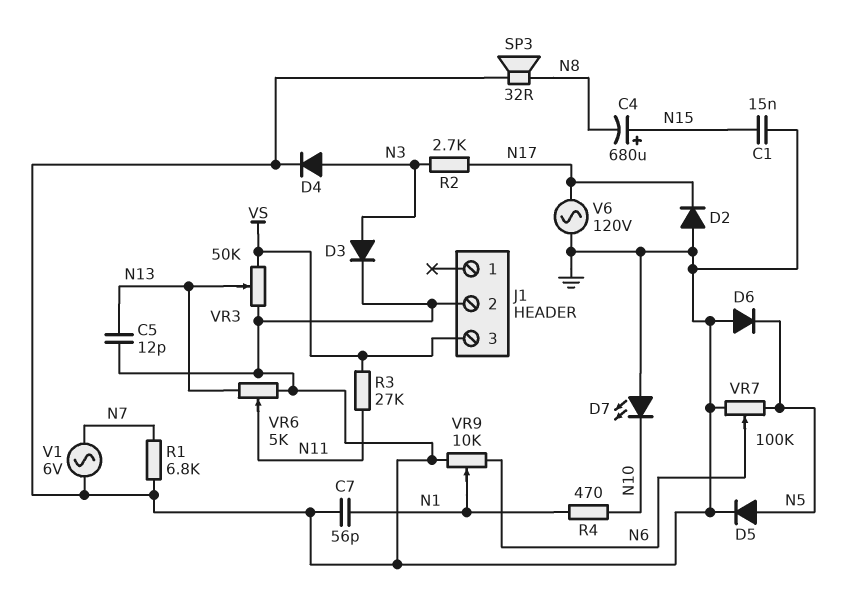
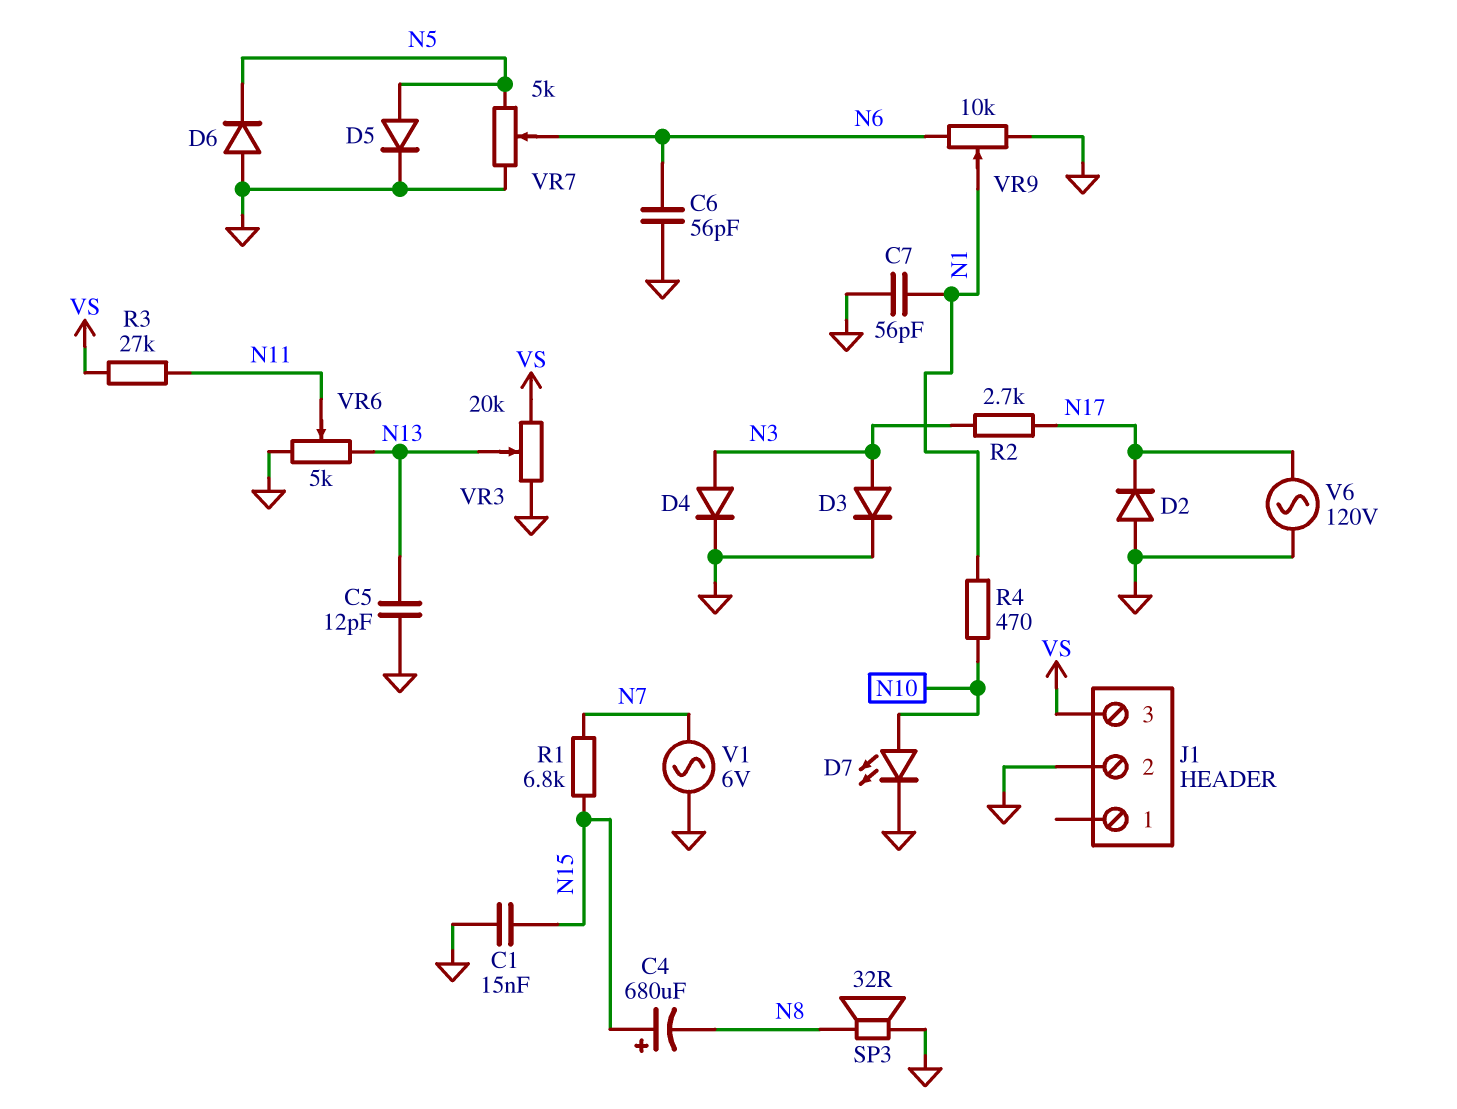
C6: none -> 56pF (GND, N6)
D7: LED (A GND, K N10) -> LED (A N10, K GND)
R1: 6.8k (GND, N7) -> 6.8k (N7, N15)
VR3: 50k (GND, VS, wiper N13) -> 20k (GND, VS, wiper N13)
VR7: 100k (GND, N5, wiper N6) -> 5k (GND, N5, wiper N6)

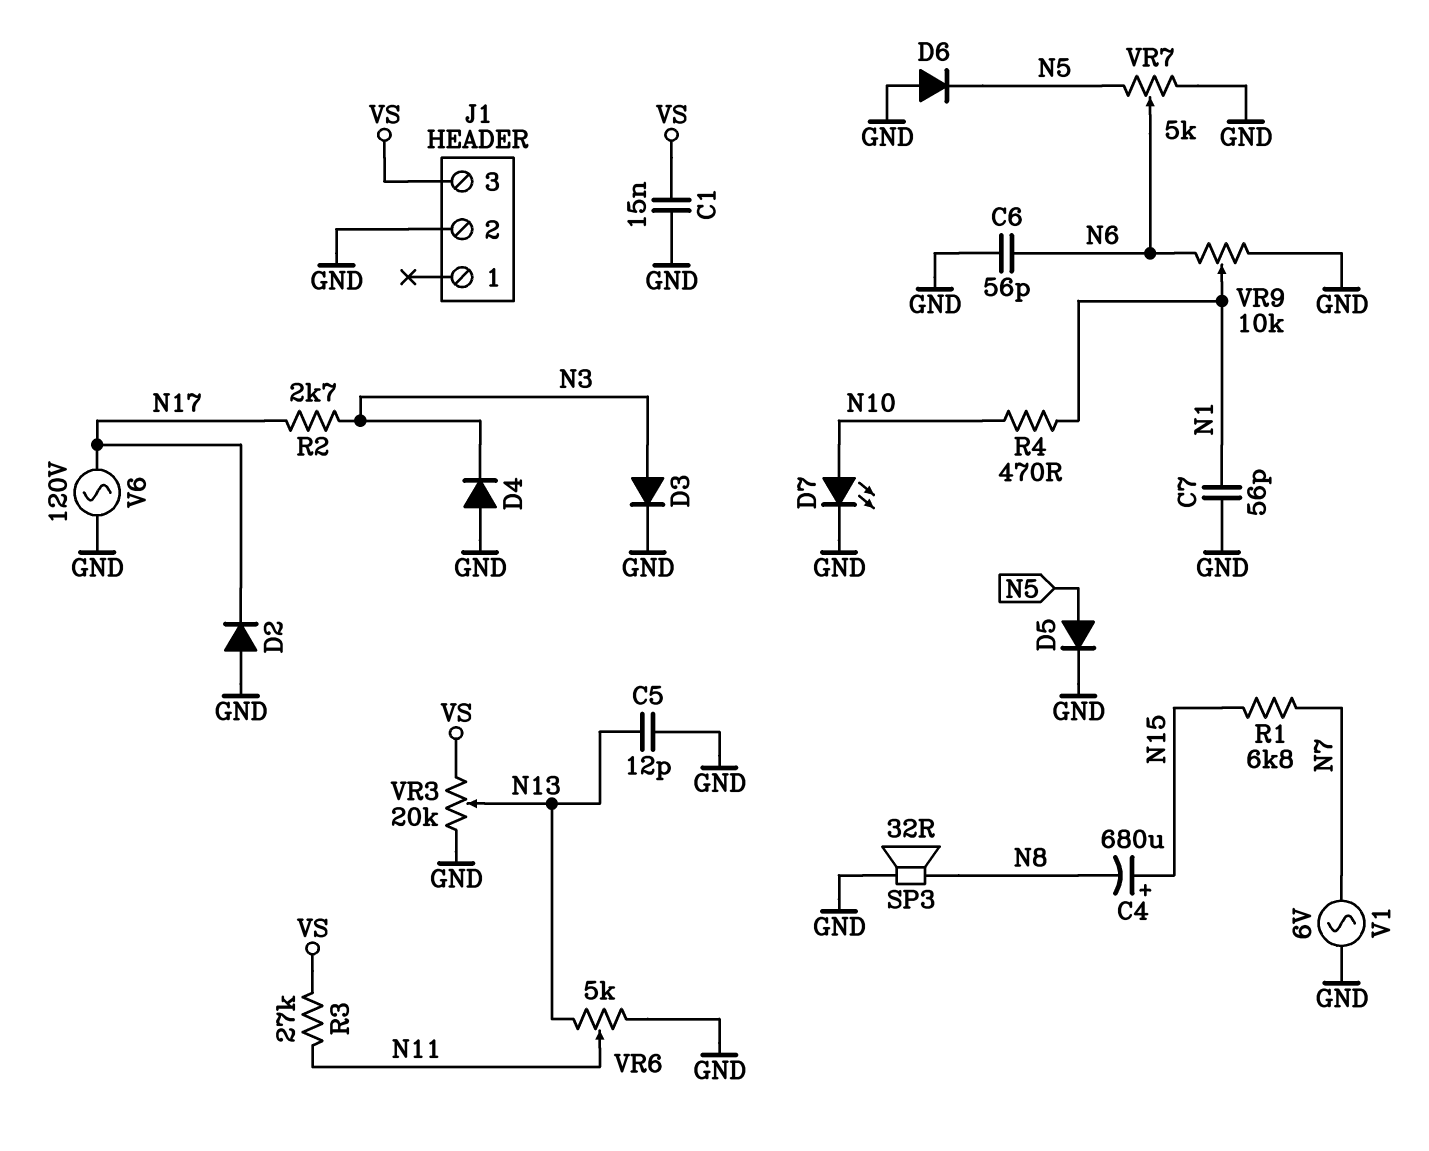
C1: 15nF (GND, N15) -> 15nF (GND, VS)
D4: diode (A N3, K GND) -> diode (A GND, K N3)

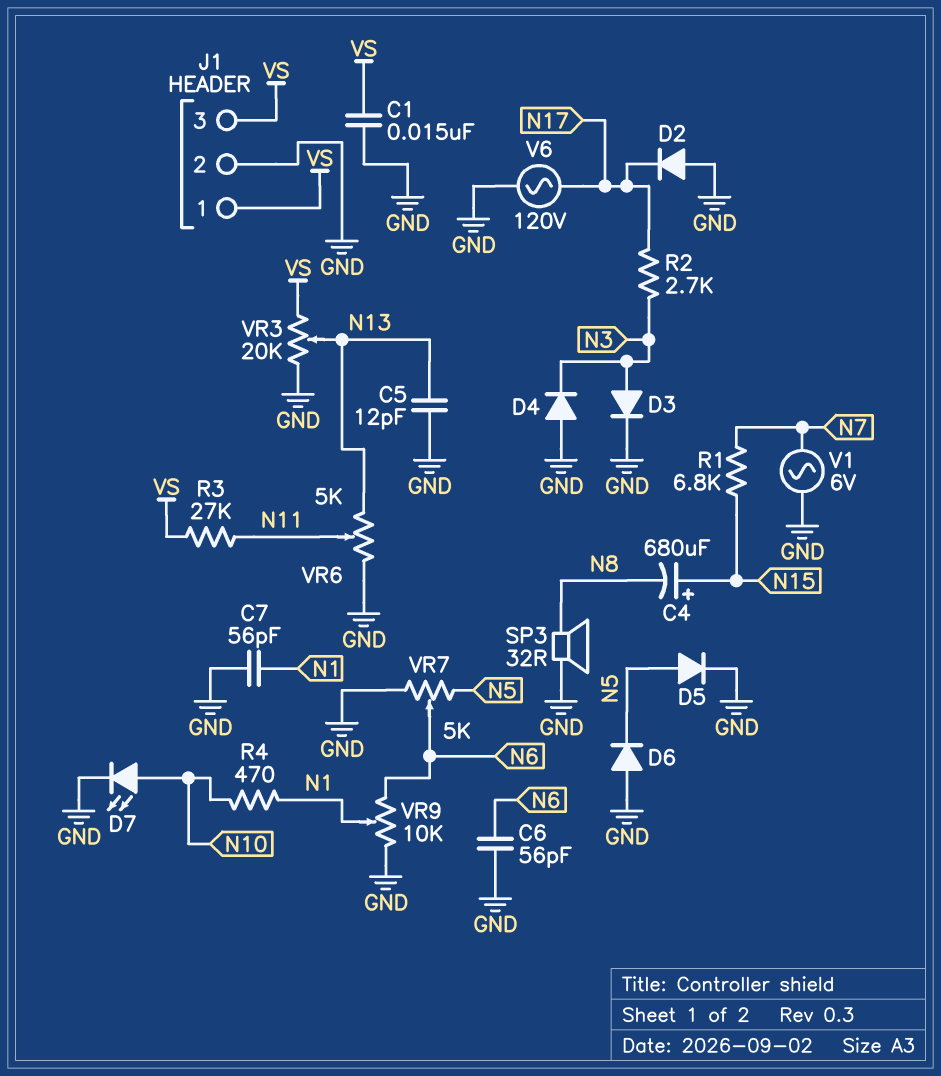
J1 pin 1: none -> VS

